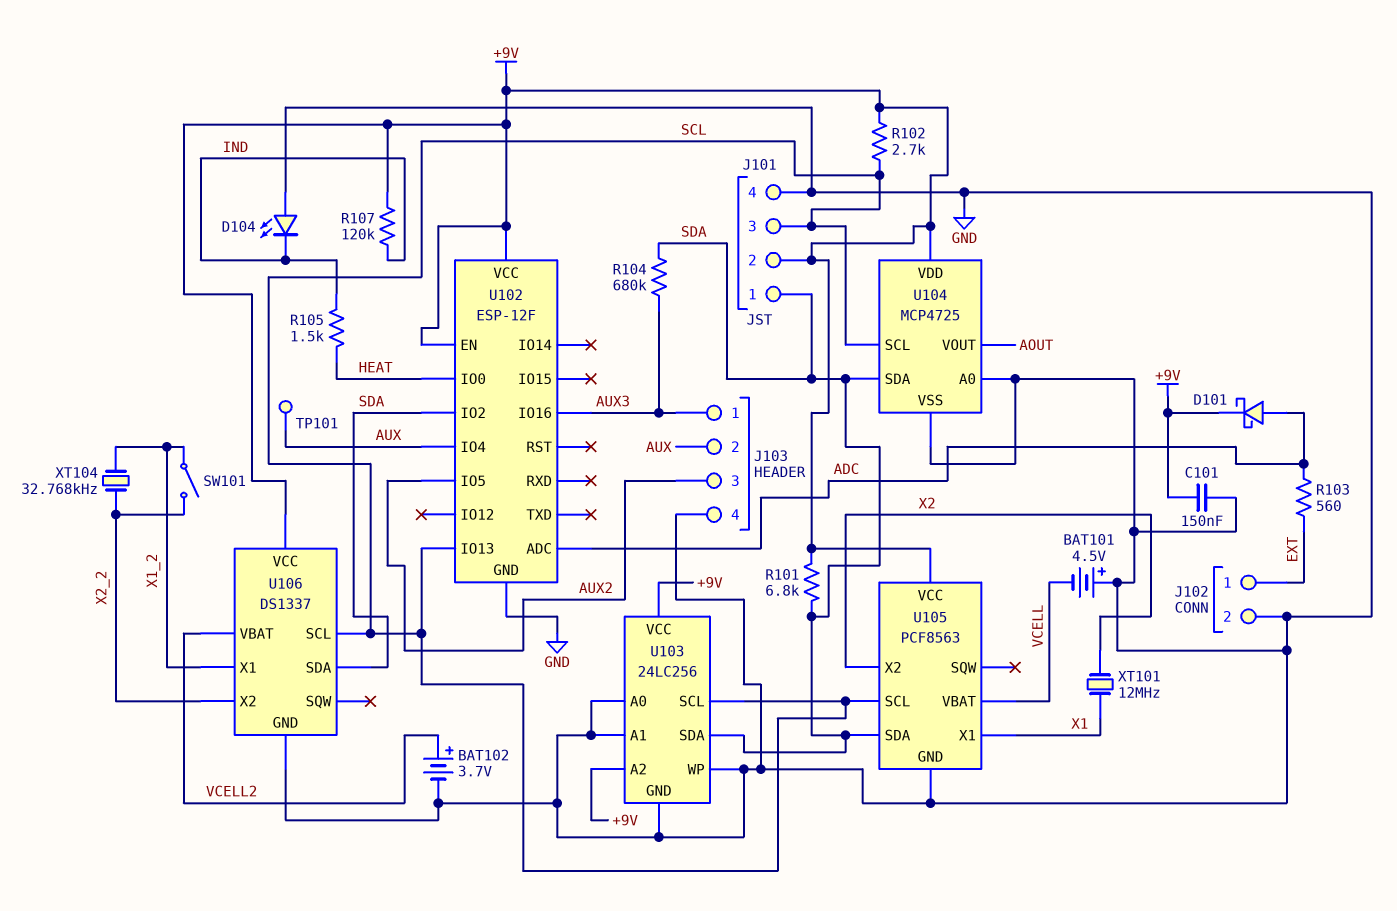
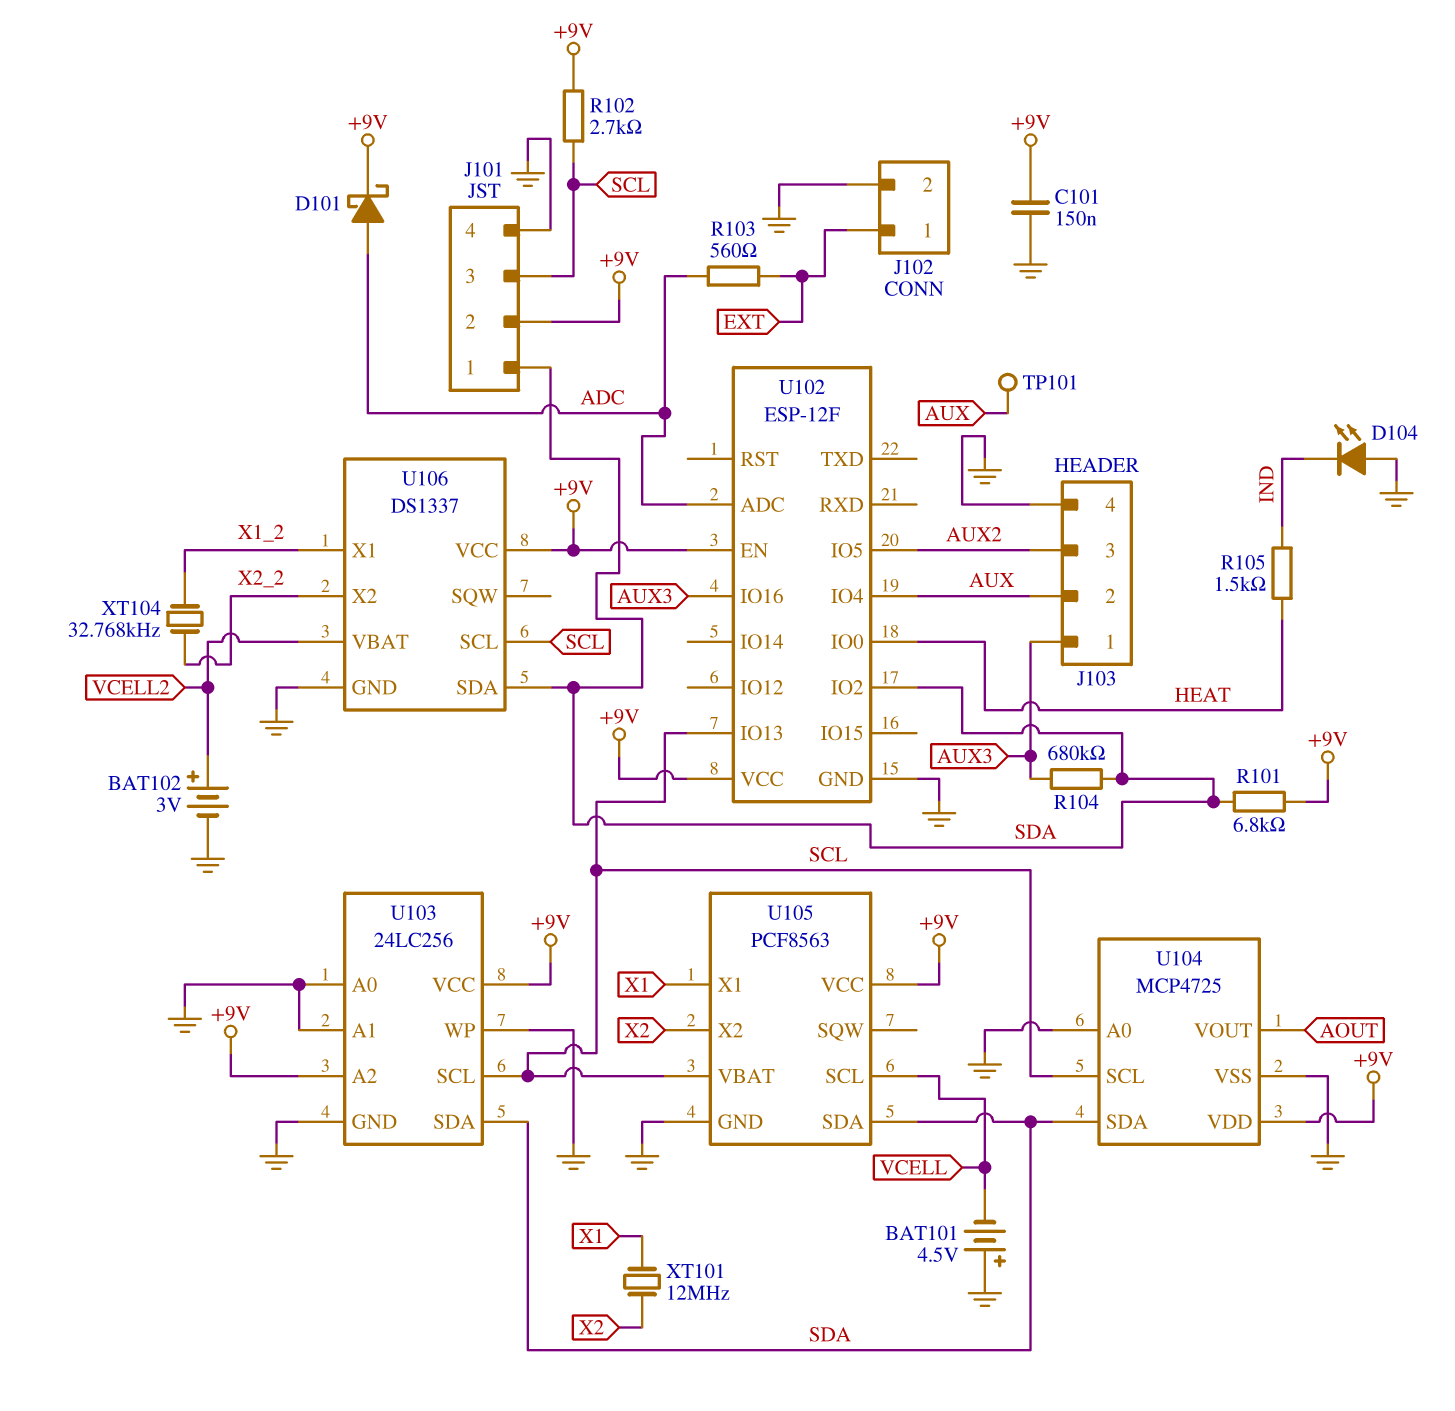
BAT102: 3.7V (plus VCELL2, minus GND) -> 3V (plus VCELL2, minus GND)
R107: 120k (+9V, IND) -> none
SW101: switch (X1_2, X2_2) -> none
U105 pin SCL: SCL -> VCELL
U105 pin VBAT: VCELL -> SCL

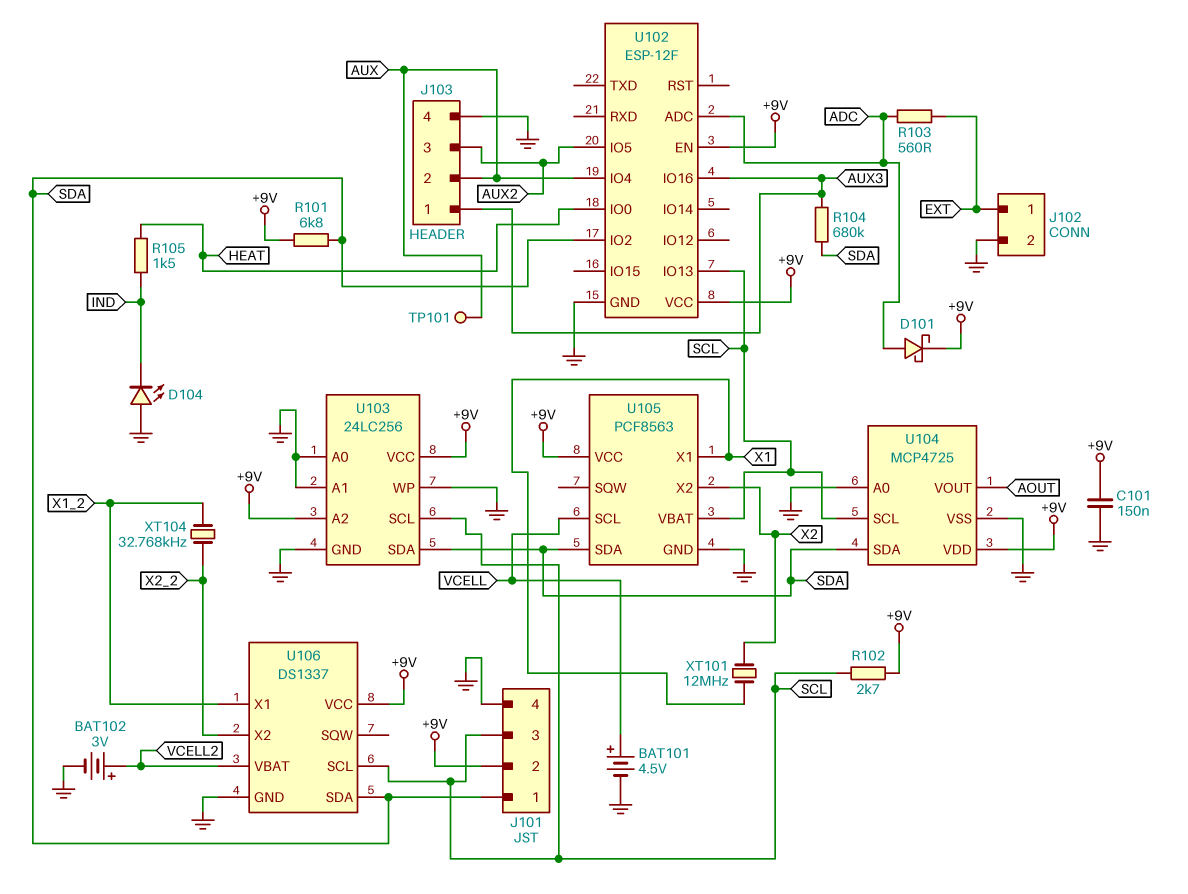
BAT101: 4.5V (plus GND, minus VCELL) -> 4.5V (plus VCELL, minus GND)

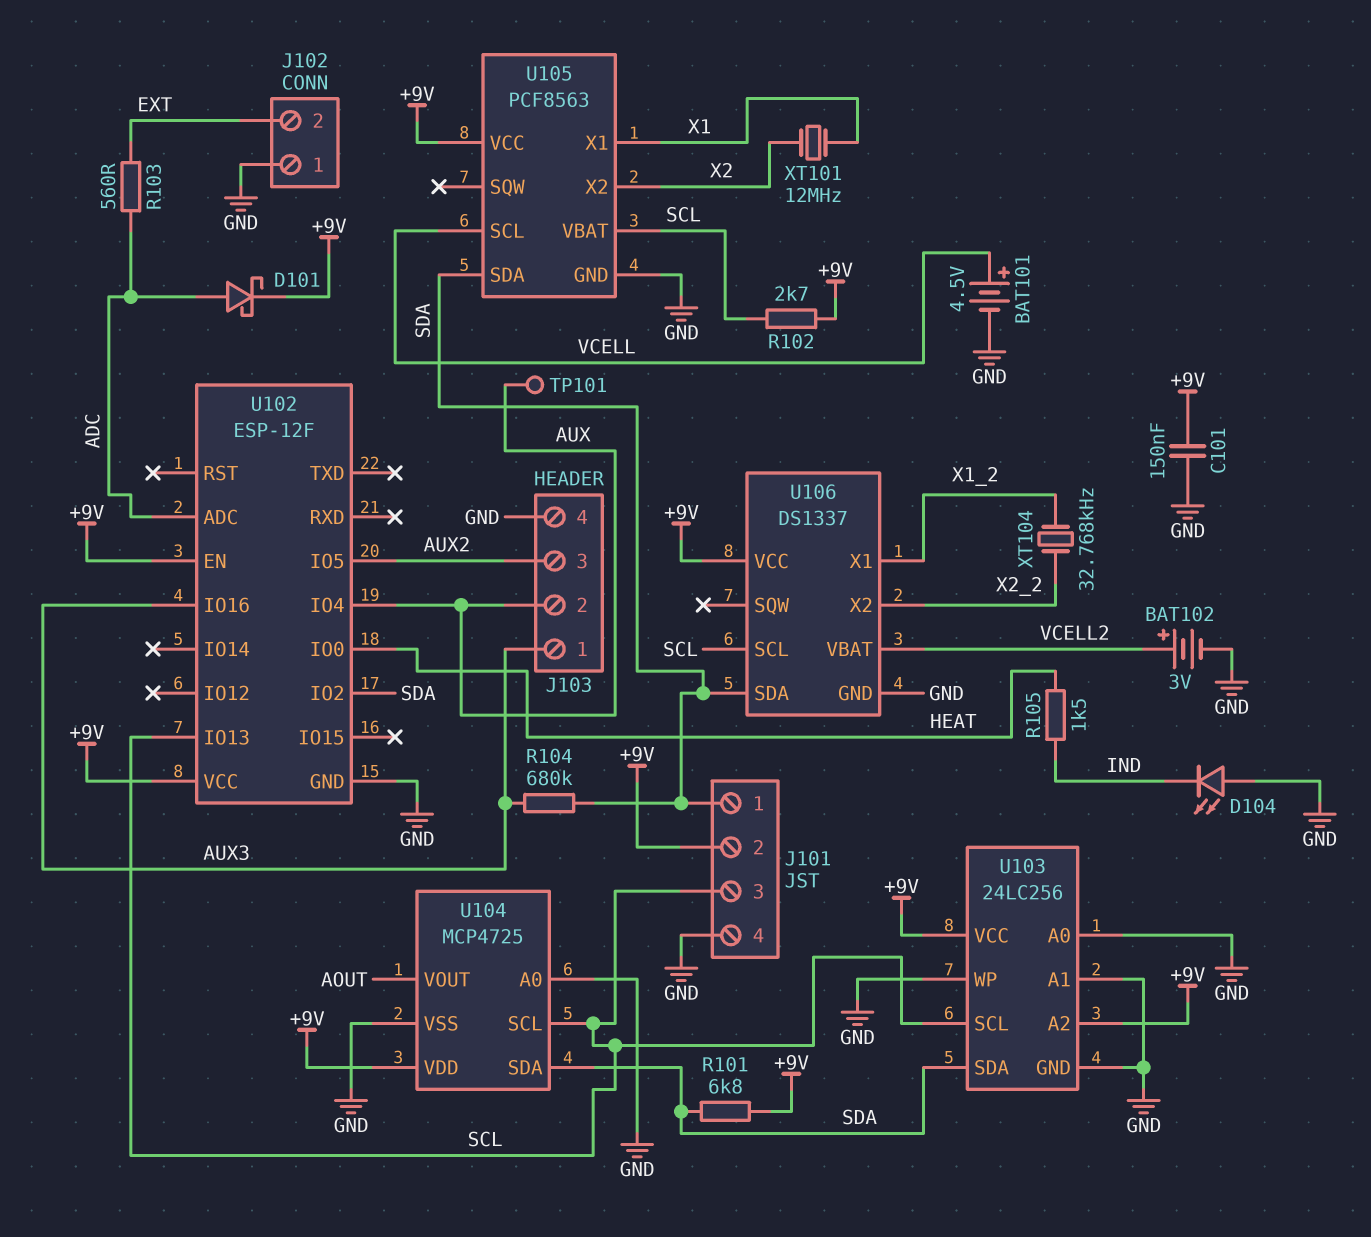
J102 pin 1: EXT -> GND
J102 pin 2: GND -> EXT

